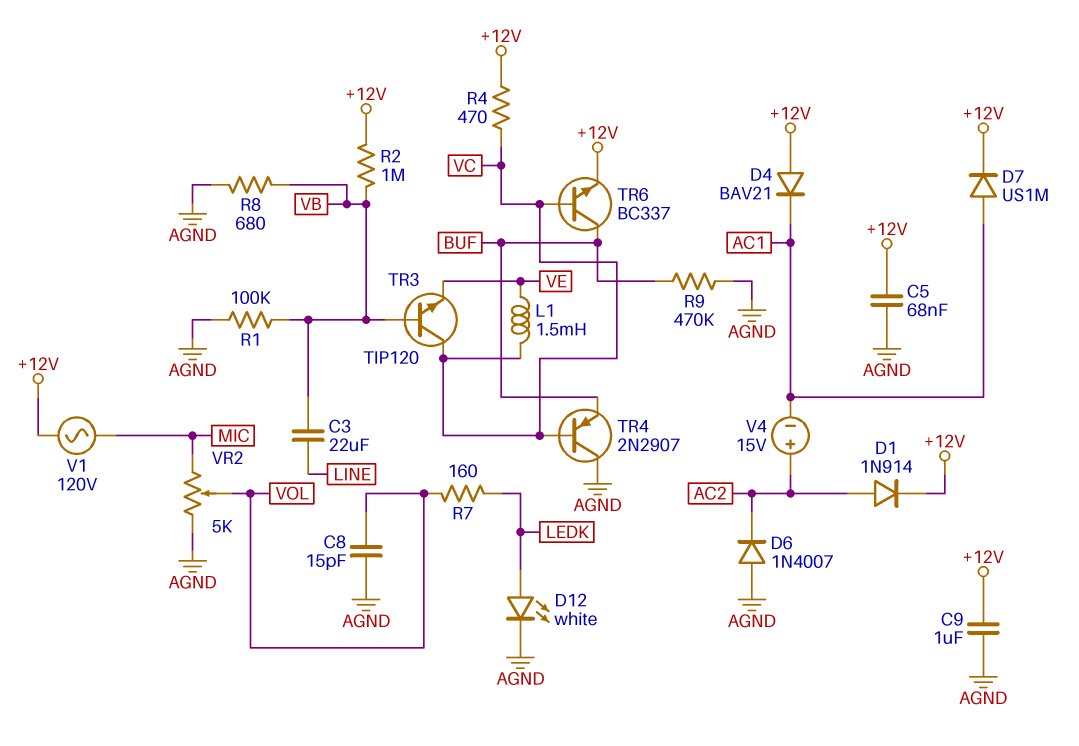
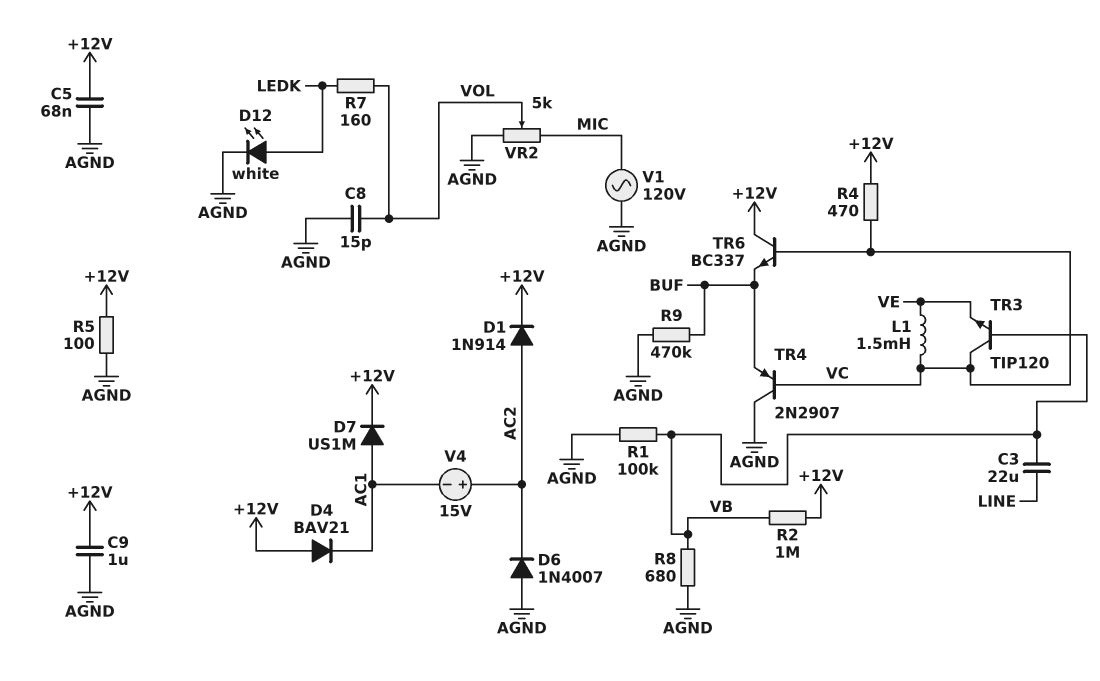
R5: none -> 100 (+12V, AGND)
TR6: NPN BC337 (B VC, C BUF, E +12V) -> NPN BC337 (B VC, C +12V, E BUF)
V1: AC 120V (+12V, MIC) -> AC 120V (AGND, MIC)

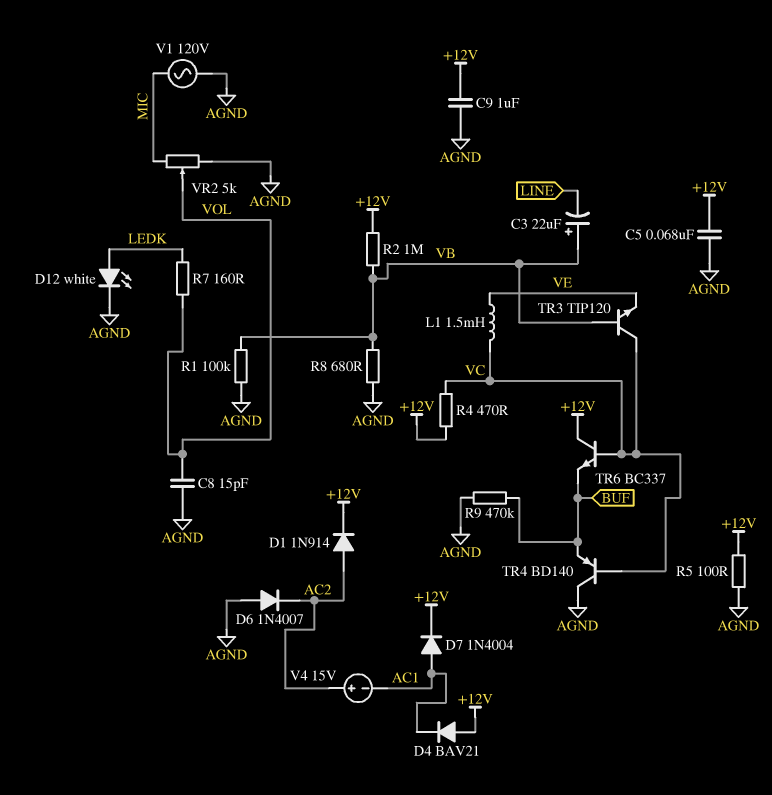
C3: 22uF (LINE, VB) -> 22uF (plus VB, minus LINE)
D7: diode US1M (A AC1, K +12V) -> diode 1N4004 (A AC1, K +12V)
TR4: PNP 2N2907 (B VC, C AGND, E BUF) -> PNP BD140 (B VC, C AGND, E BUF)

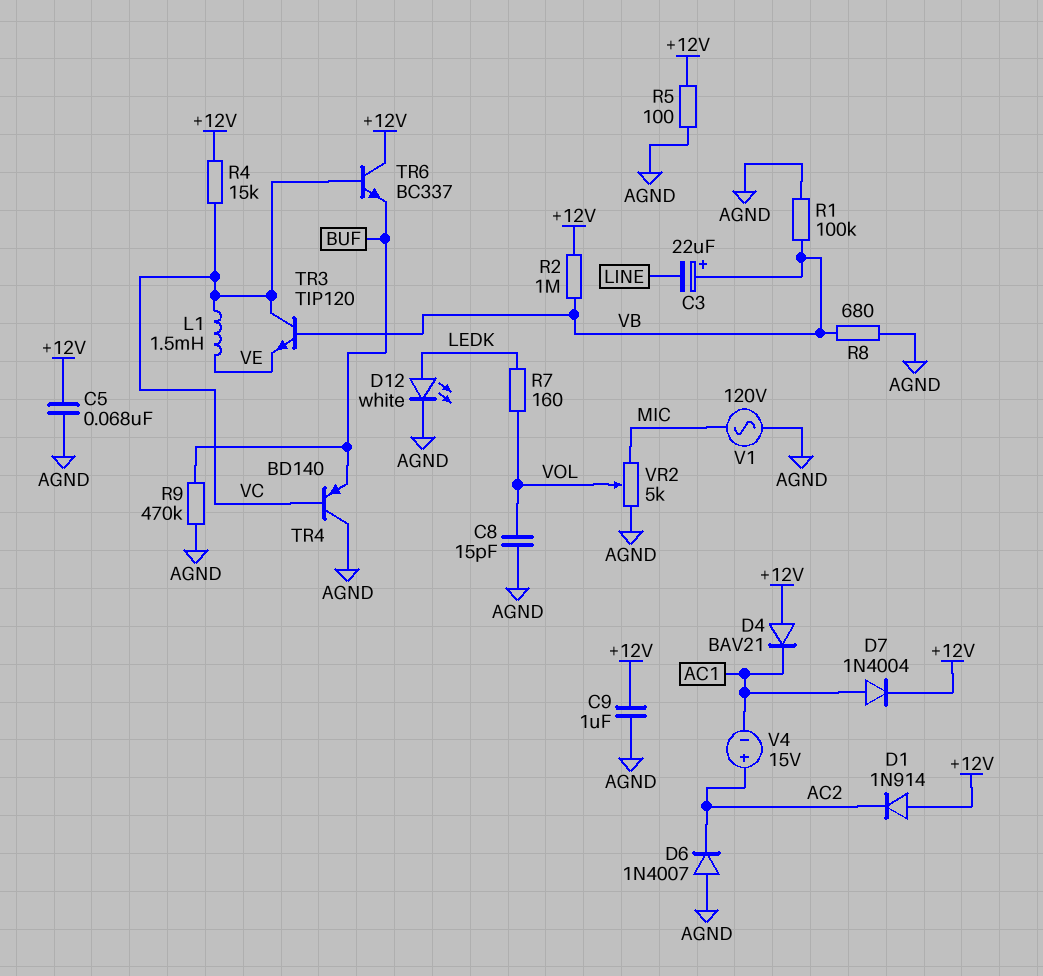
D1: diode 1N914 (A AC2, K +12V) -> diode 1N914 (A +12V, K AC2)
R4: 470 (+12V, VC) -> 15k (+12V, VC)

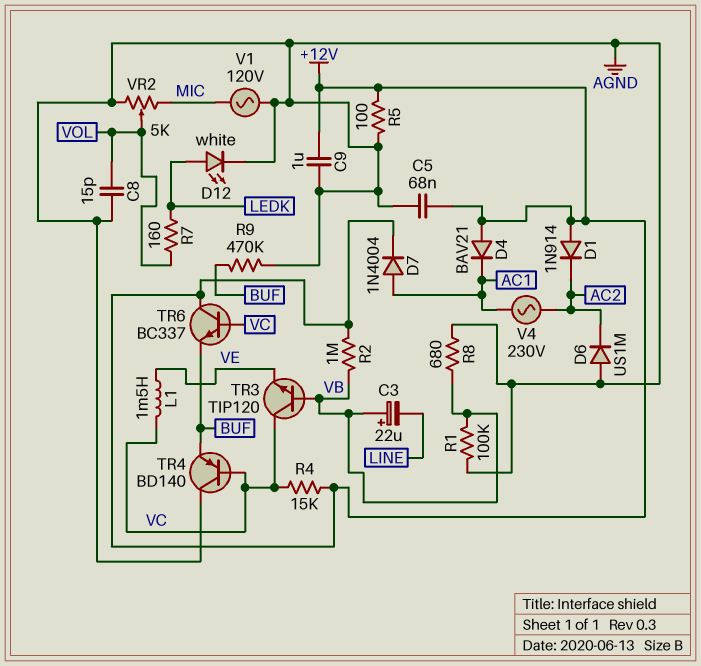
D6: diode 1N4007 (A AGND, K AC2) -> diode US1M (A AGND, K AC2)
V4: 15V (plus AC2, minus AC1) -> AC 230V (AC1, AC2)

